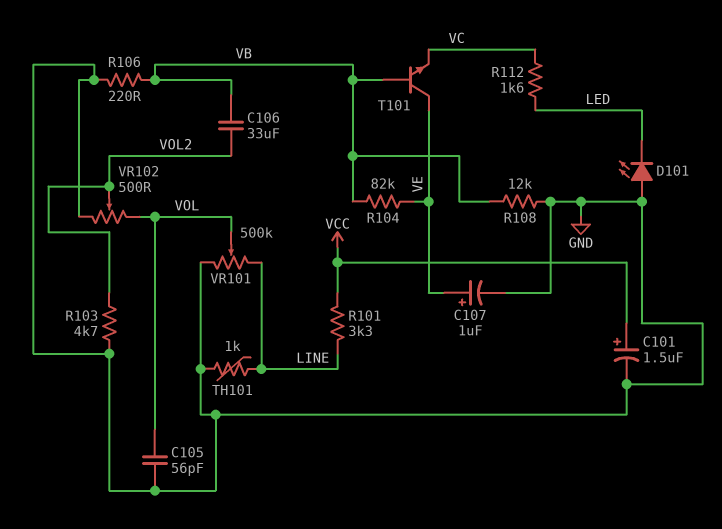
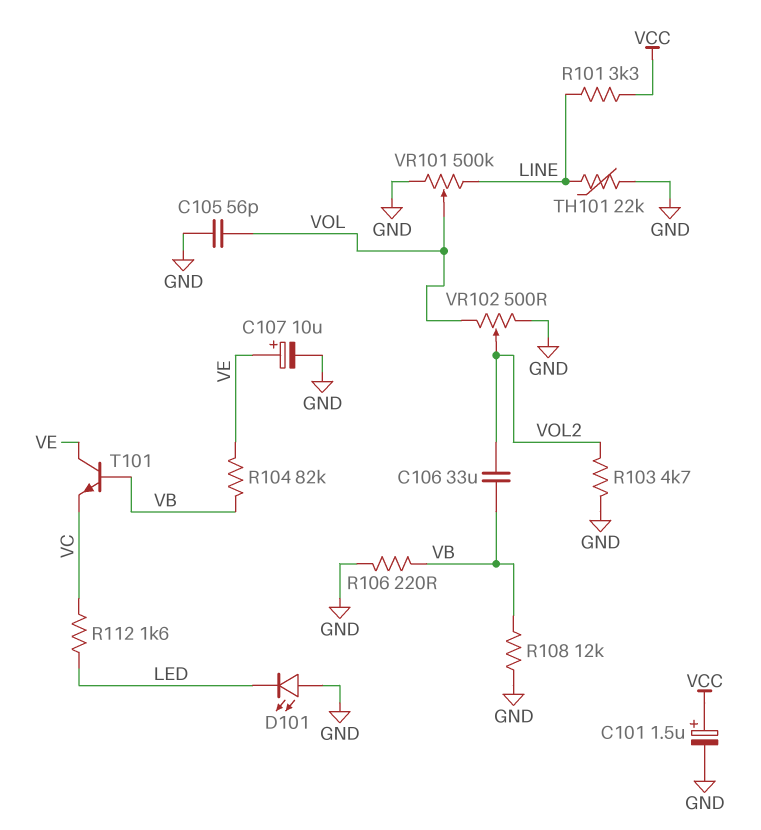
C107: 1uF (plus VE, minus GND) -> 10uF (plus VE, minus GND)
TH101: 1k (GND, LINE) -> 22k (GND, LINE)

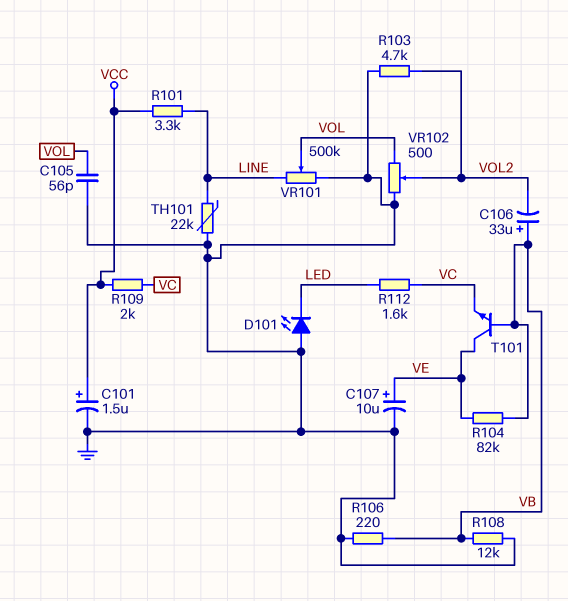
C106: 33uF (VB, VOL2) -> 33uF (plus VB, minus VOL2)
R109: none -> 2k (VC, VCC)

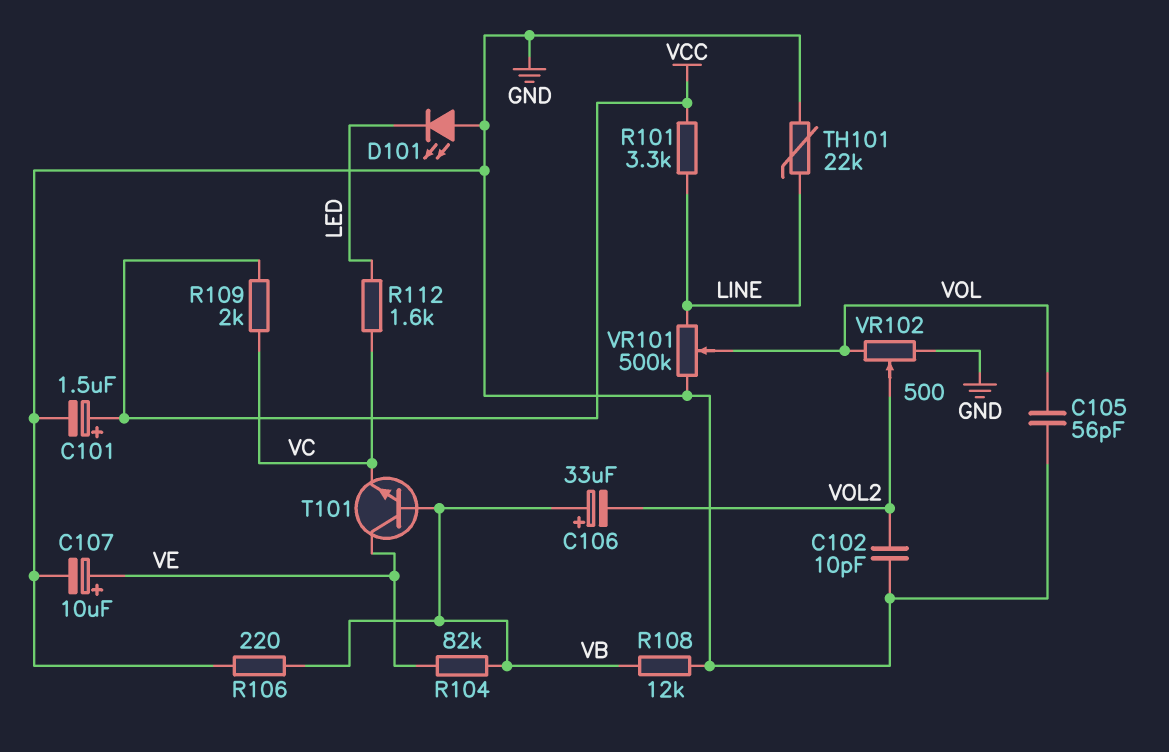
C102: none -> 10pF (GND, VOL2)
R103: 4.7k (GND, VOL2) -> none

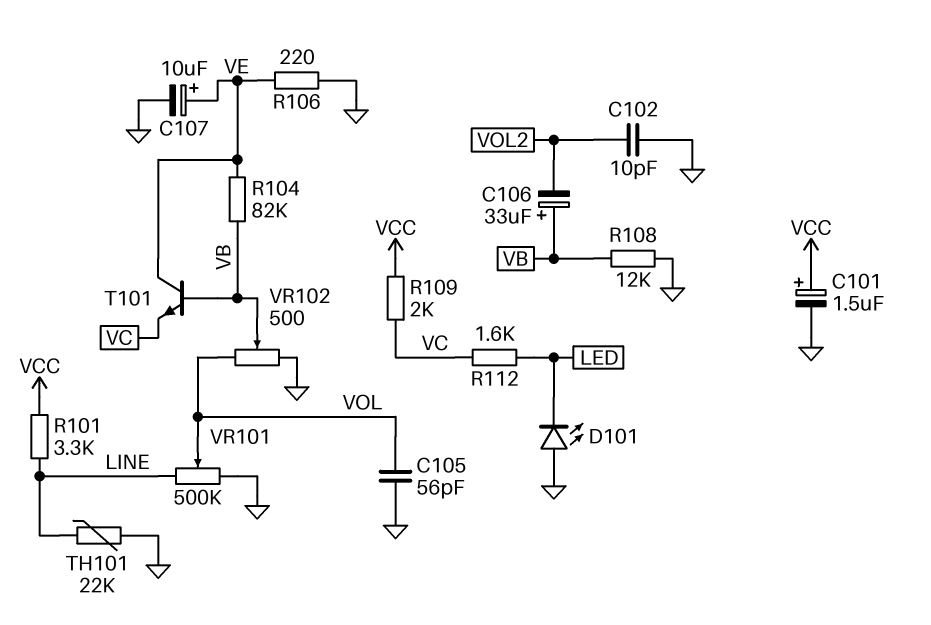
R106: 220 (GND, VB) -> 220 (GND, VE)
VR102: 500 (GND, VOL, wiper VOL2) -> 500 (GND, VOL, wiper VB)

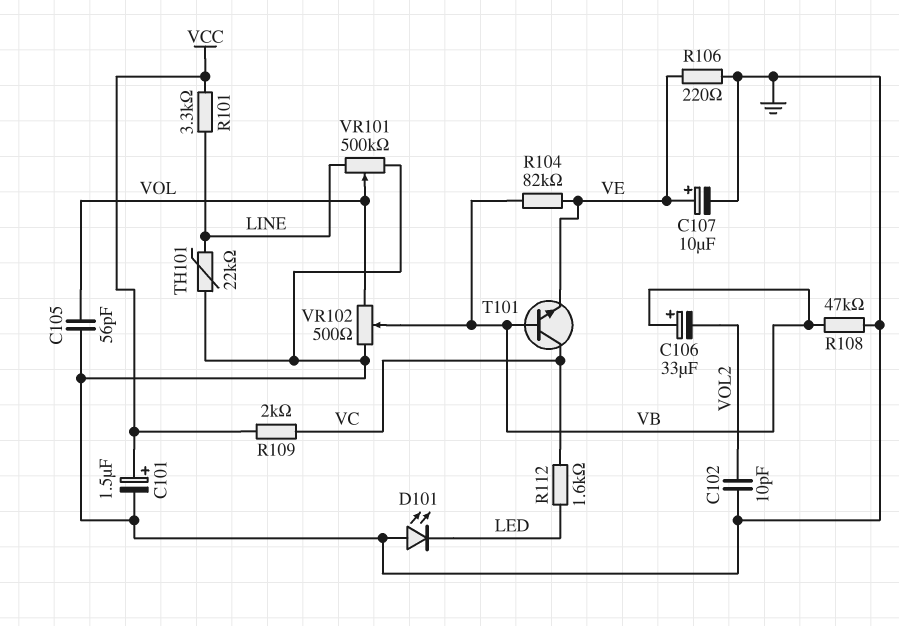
R108: 12k (GND, VB) -> 47k (GND, VB)
T101: NPN (B VB, C VE, E VC) -> NPN (B VB, C VC, E VE)

